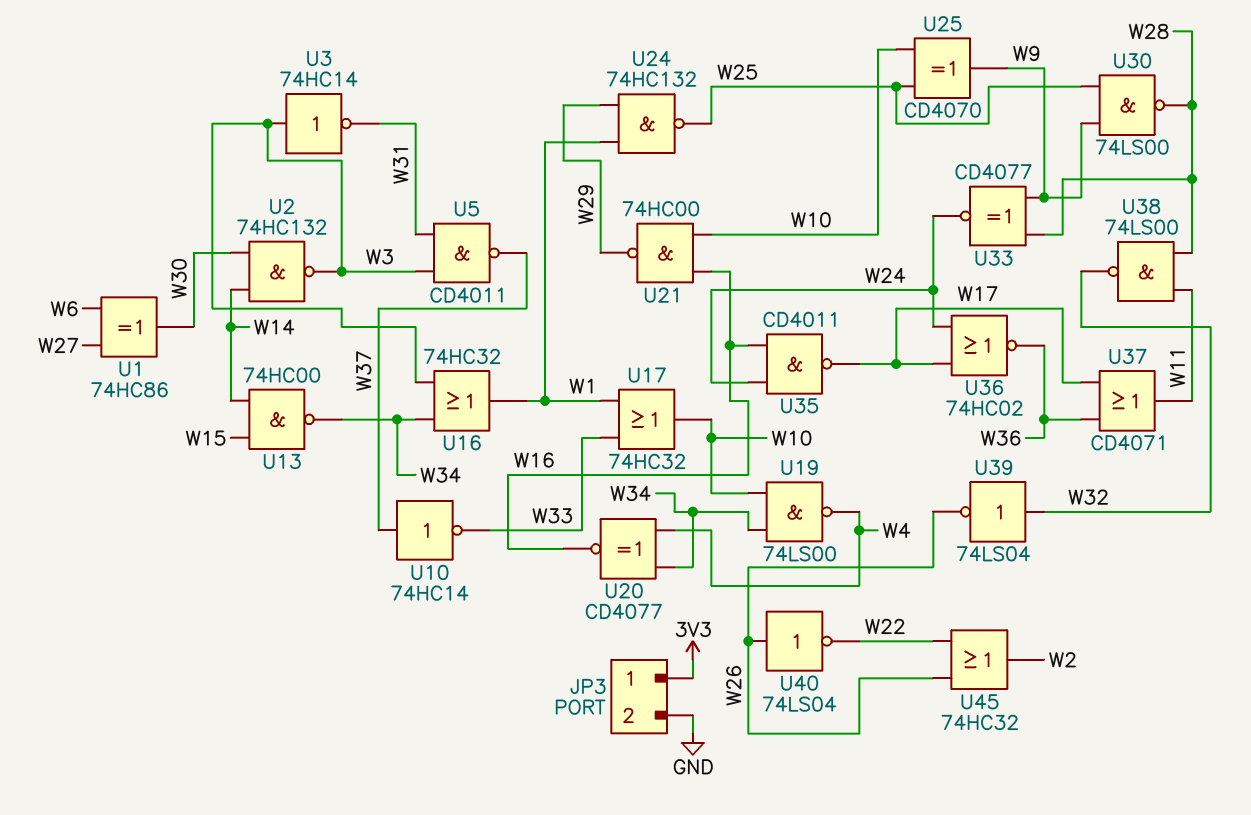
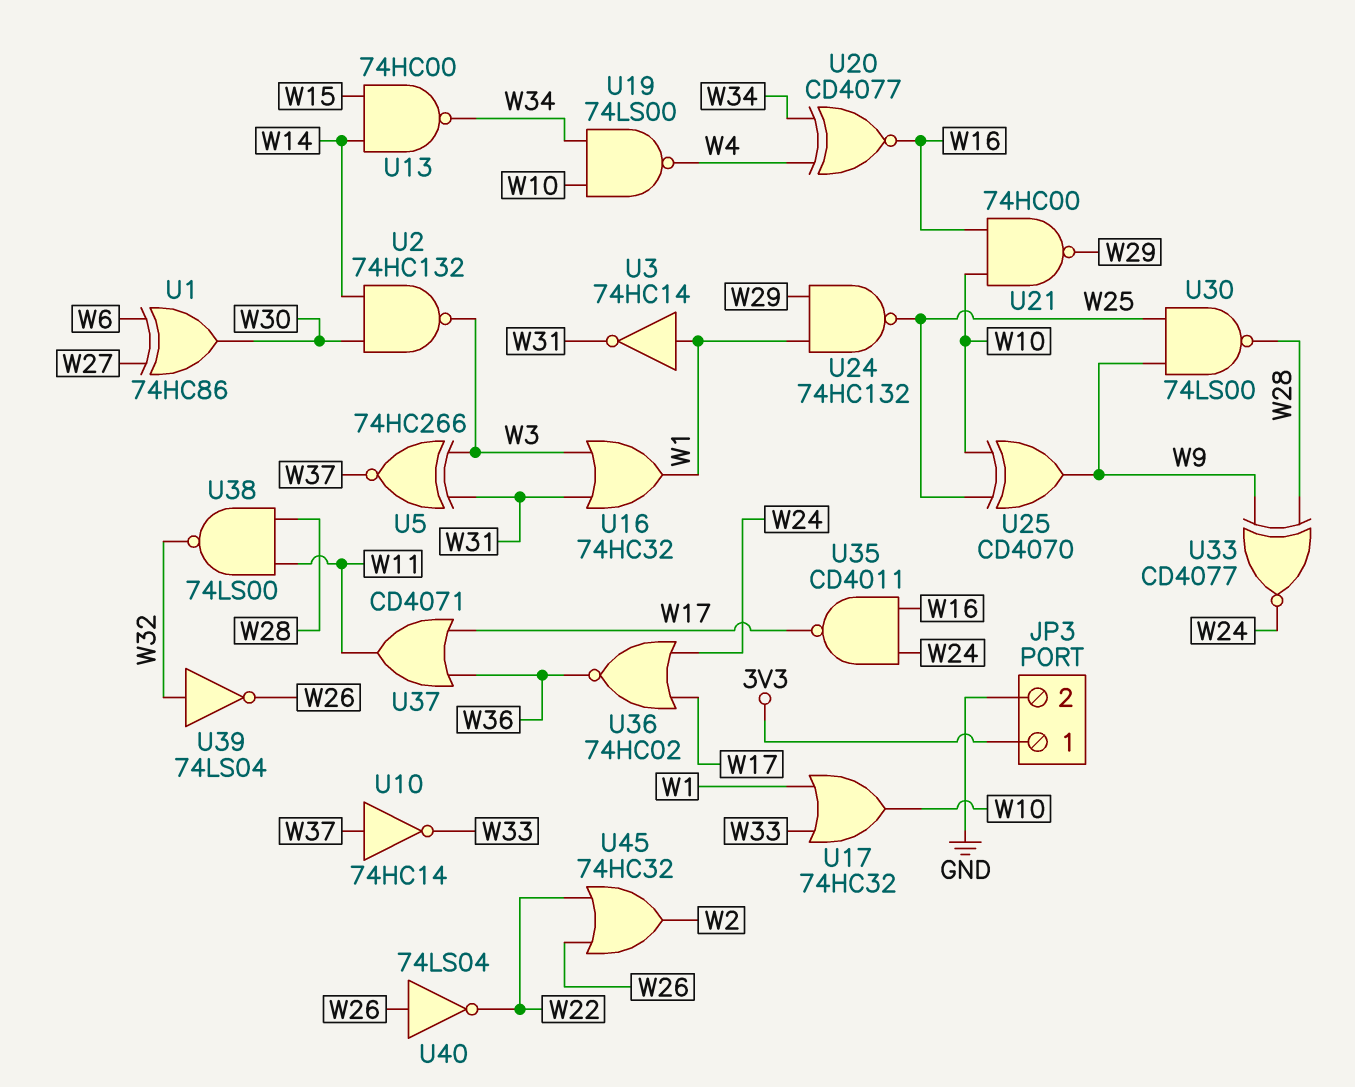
U3: NOT 74HC14 (in W3, out W31) -> NOT 74HC14 (in W1, out W31)
U5: NAND CD4011 (in W3, in W31, out W37) -> XNOR 74HC266 (in W3, in W31, out W37)
U16: OR 74HC32 (in W3, in W34, out W1) -> OR 74HC32 (in W3, in W31, out W1)

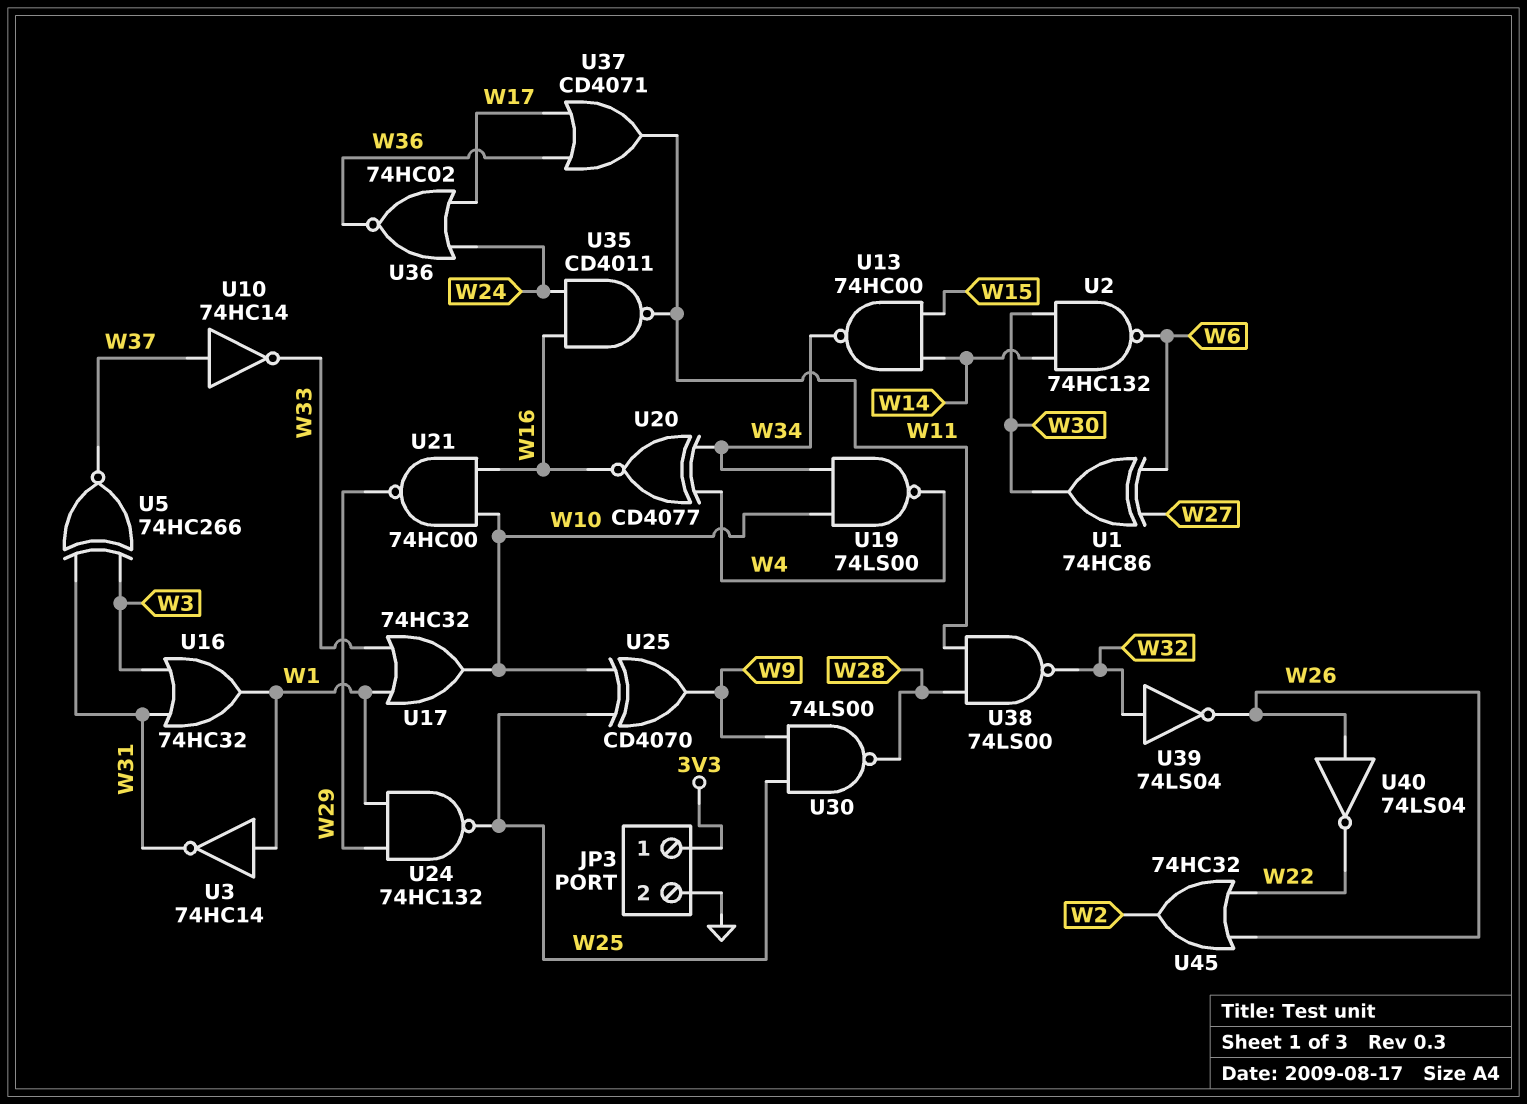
U2: NAND 74HC132 (in W14, in W30, out W3) -> NAND 74HC132 (in W14, in W30, out W6)
U33: XNOR CD4077 (in W9, in W28, out W24) -> none
U35: NAND CD4011 (in W16, in W24, out W17) -> NAND CD4011 (in W16, in W24, out W11)

